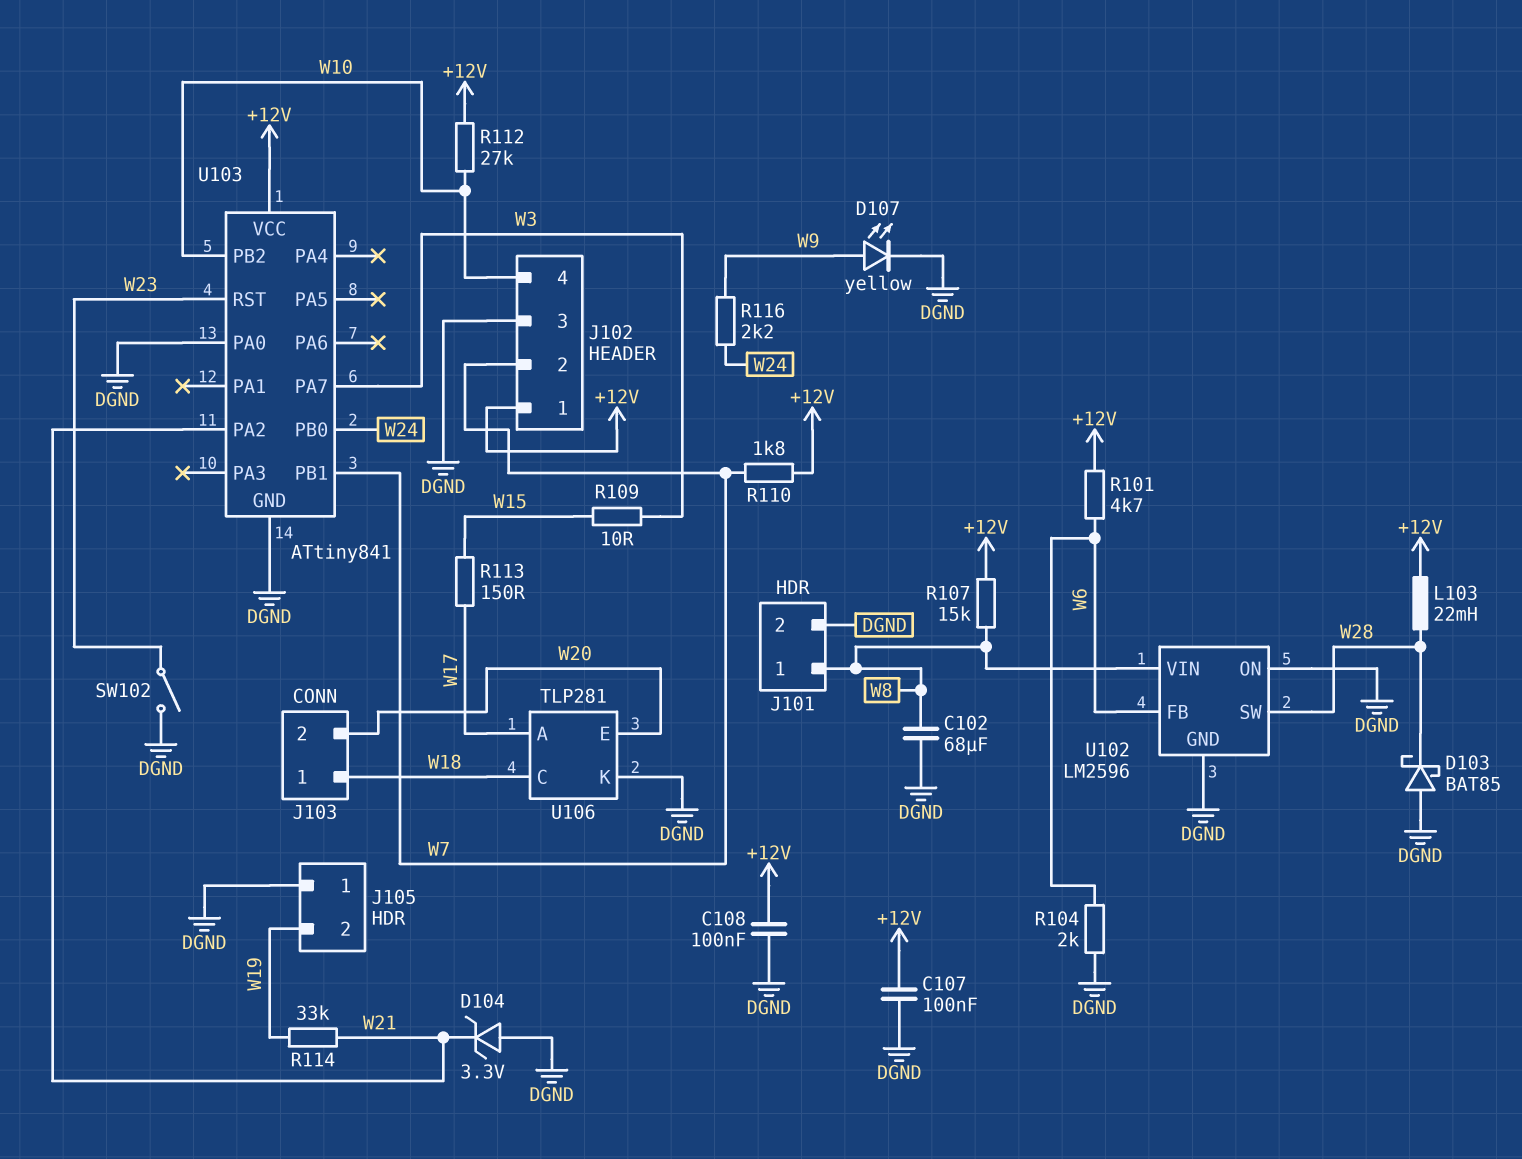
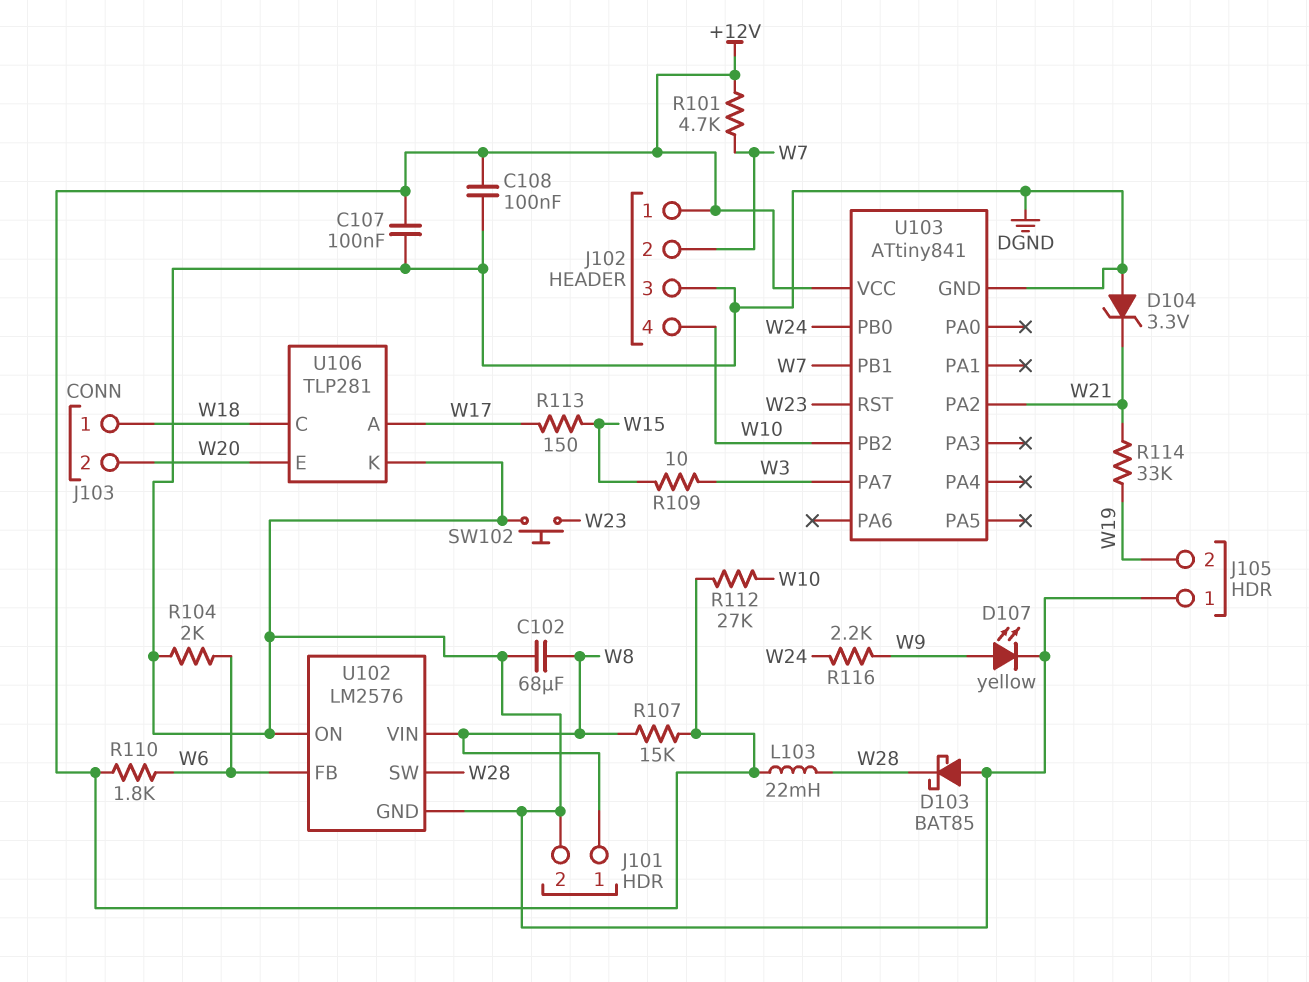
R101: 4.7k (+12V, W6) -> 4.7k (+12V, W7)
R110: 1.8k (+12V, W7) -> 1.8k (+12V, W6)
SW102: switch (DGND, W23) -> button (DGND, W23)
U102: LM2596 -> LM2576
U103 pin PA0: DGND -> none

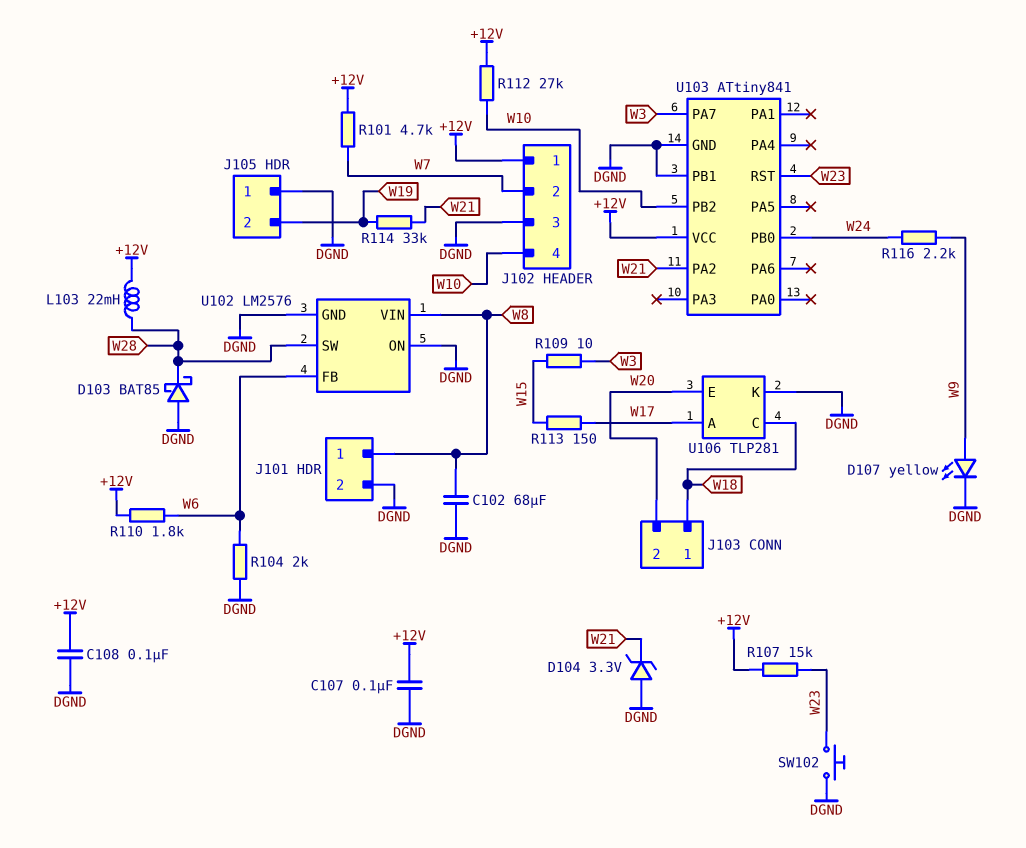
R107: 15k (+12V, W8) -> 15k (+12V, W23)
U103 pin PB1: W7 -> DGND

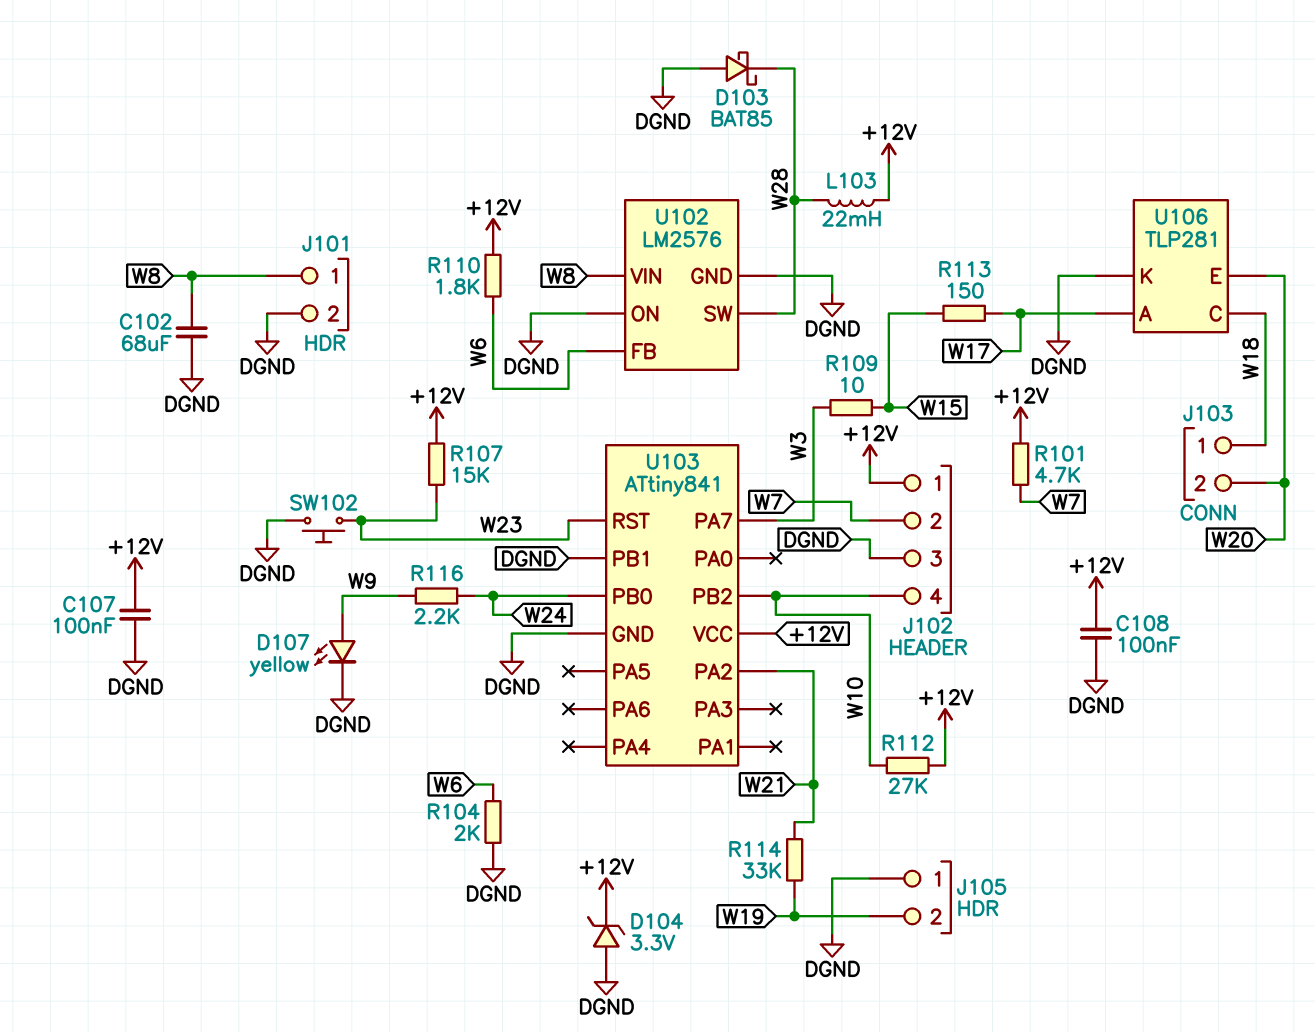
D104: zener 3.3V (A DGND, K W21) -> zener 3.3V (A DGND, K +12V)

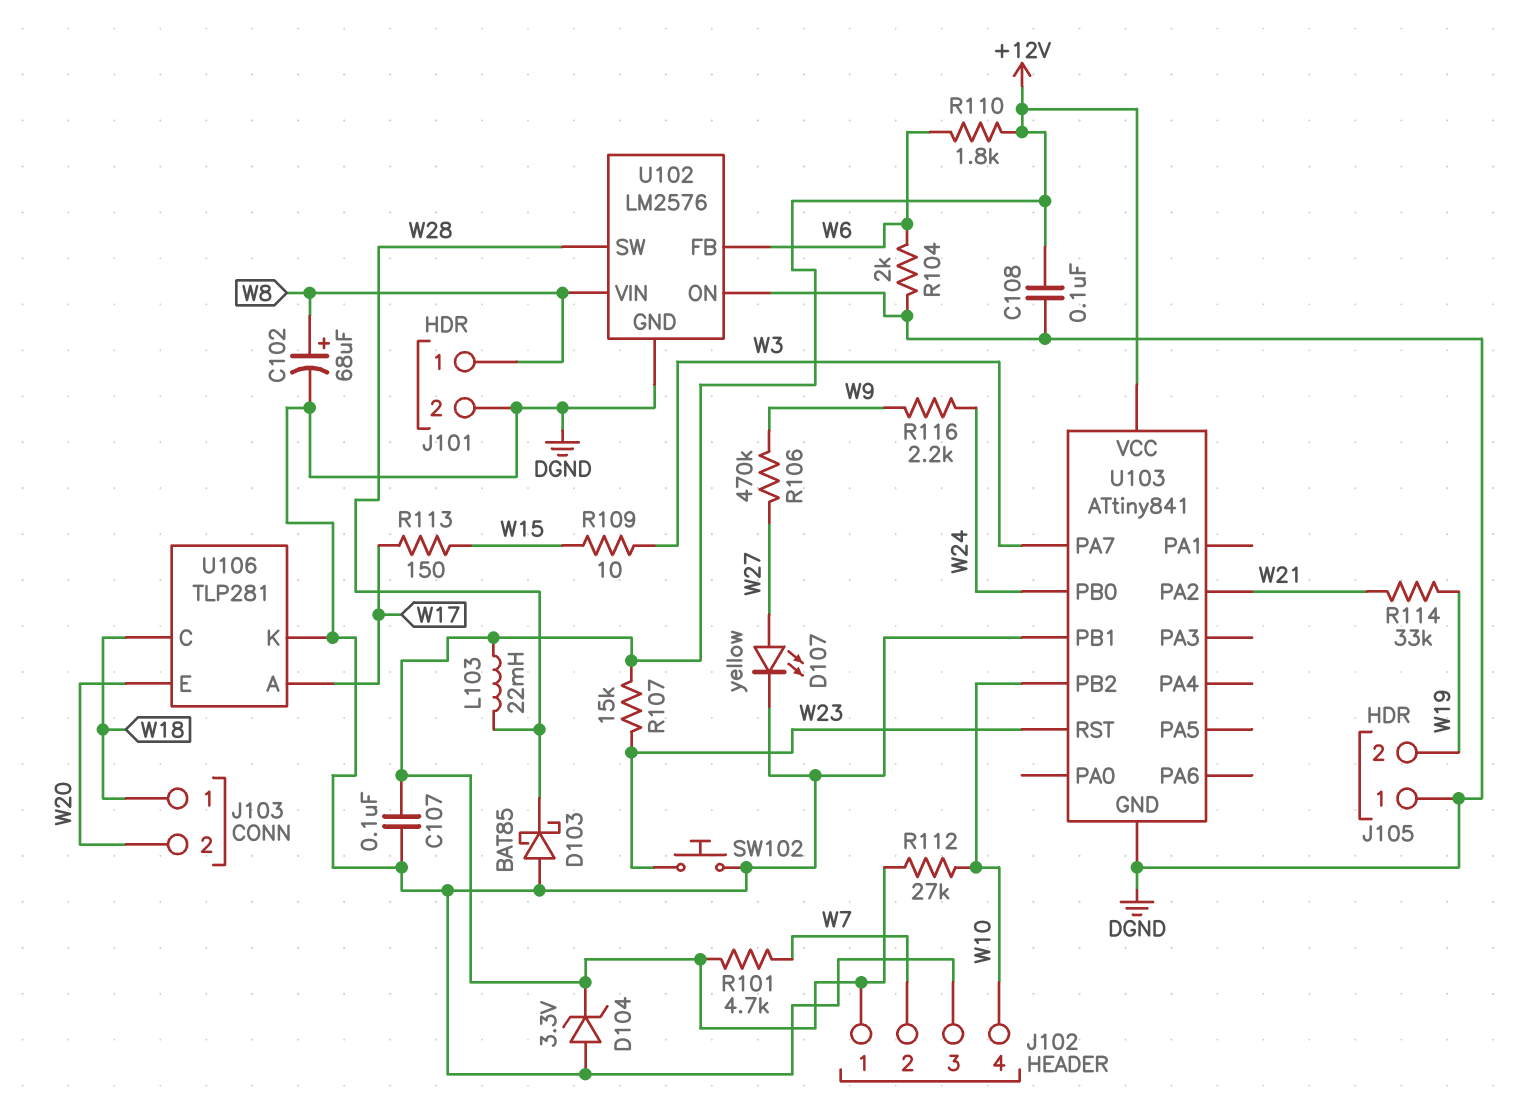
C102: 68uF (DGND, W8) -> 68uF (plus W8, minus DGND)
D107: LED yellow (A W9, K DGND) -> LED yellow (A W27, K DGND)
R106: none -> 470k (W9, W27)

